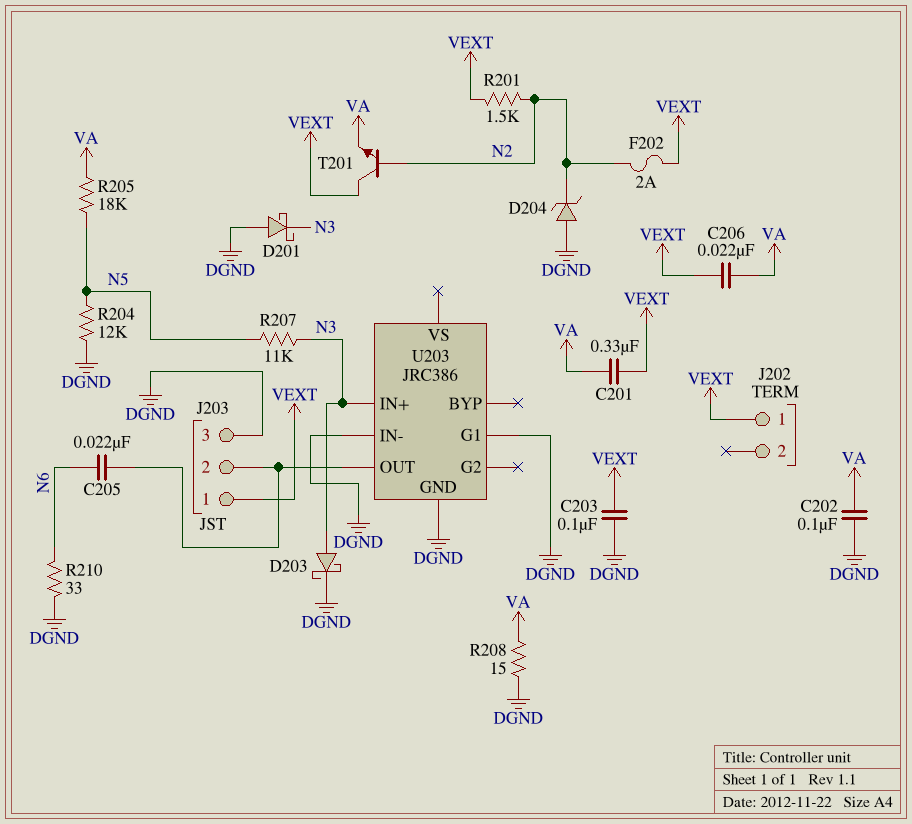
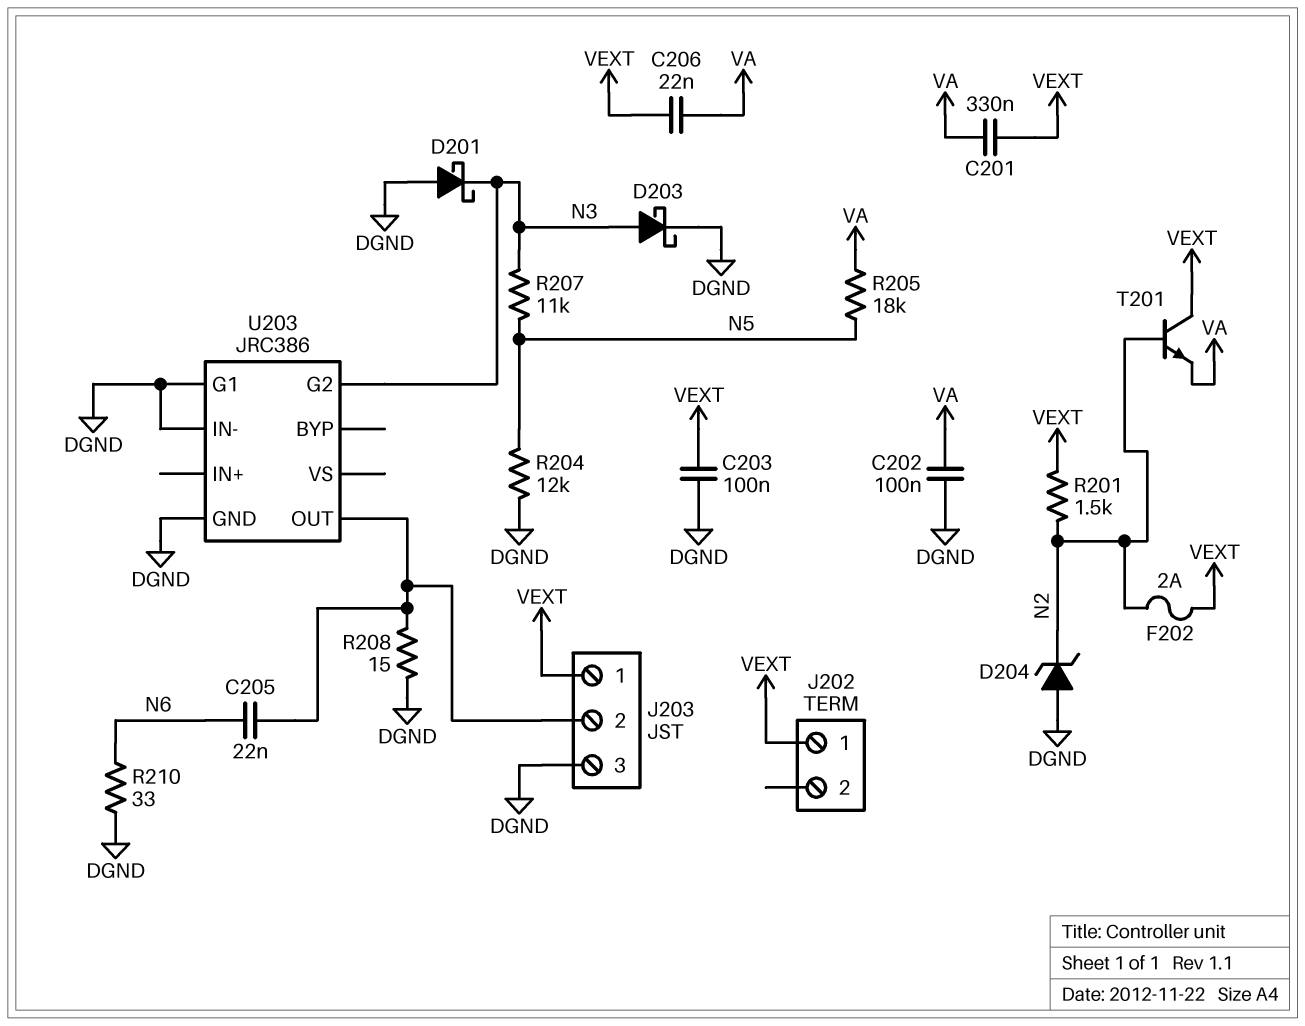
R208: 15 (DGND, VA) -> 15 (DGND, J203/2)
U203 pin G2: none -> N3
U203 pin IN+: N3 -> none

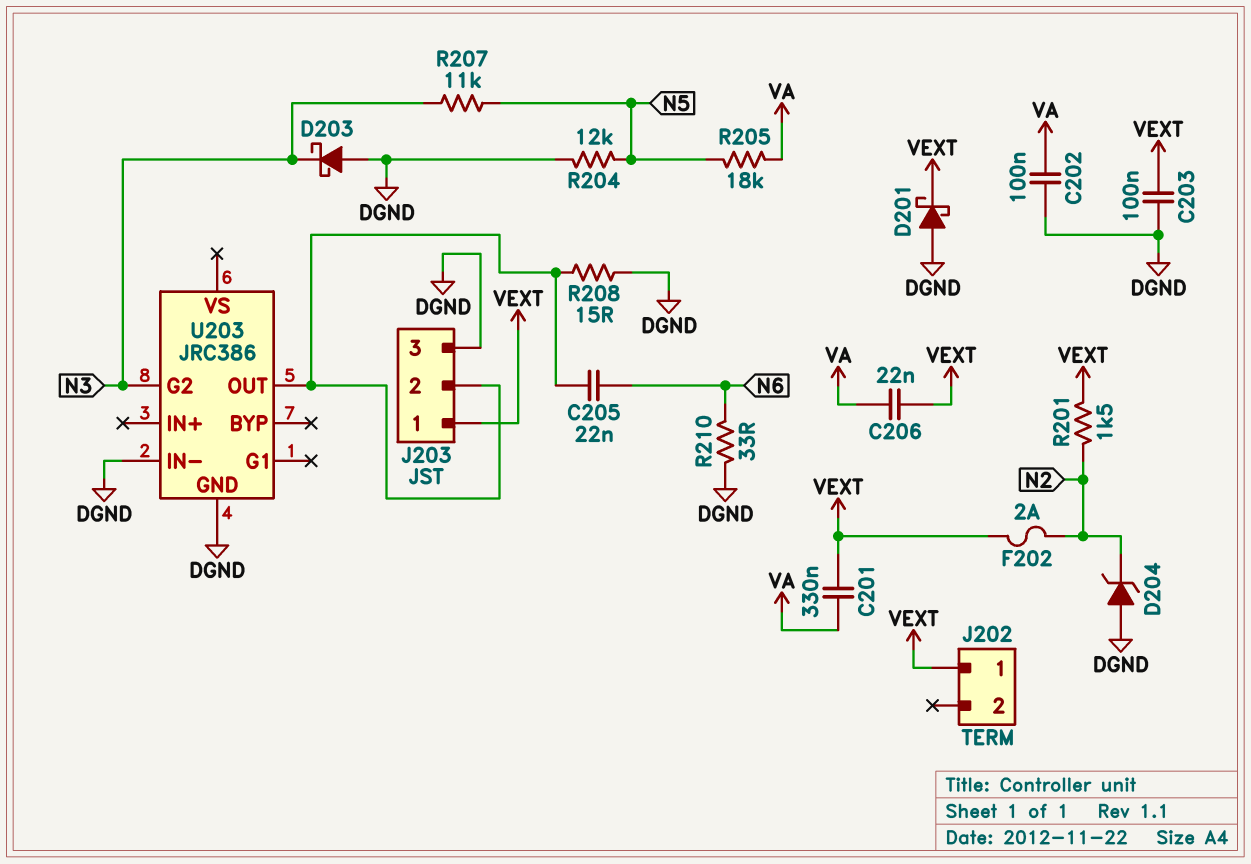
D201: schottky (A DGND, K N3) -> schottky (A DGND, K VEXT)
D203: schottky (A N3, K DGND) -> schottky (A DGND, K N3)
T201: NPN (B N2, C VEXT, E VA) -> none
U203 pin G1: DGND -> none

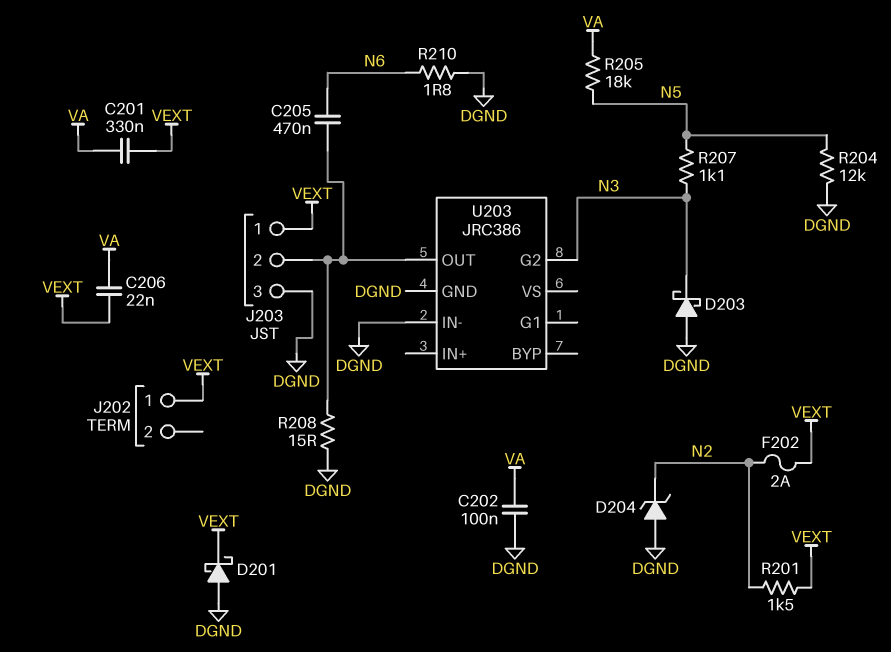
C203: 100nF (DGND, VEXT) -> none
C205: 22nF (J203/2, N6) -> 470nF (J203/2, N6)
R207: 11k (N3, N5) -> 1.1k (N3, N5)
R210: 33 (DGND, N6) -> 1.8 (DGND, N6)

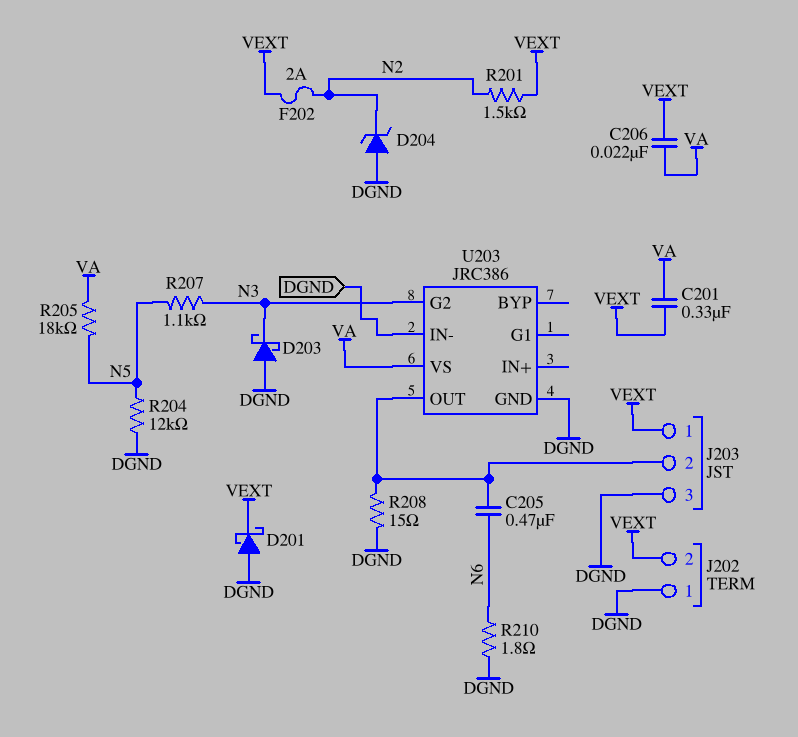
C202: 100nF (DGND, VA) -> none
J202 pin 1: VEXT -> DGND
J202 pin 2: none -> VEXT
U203 pin VS: none -> VA

